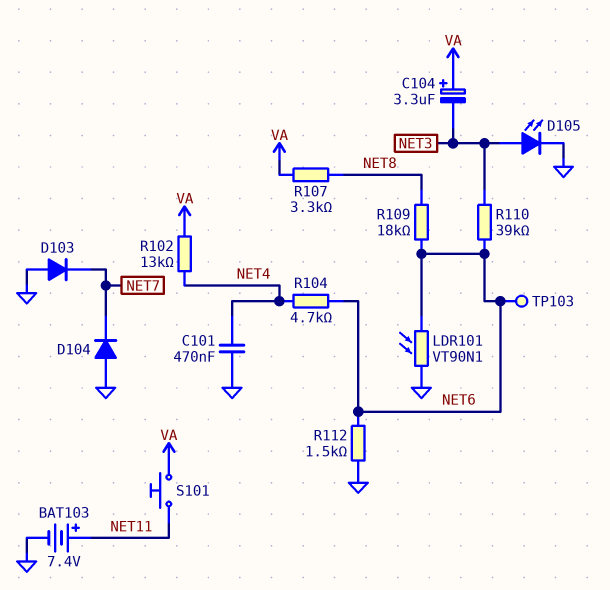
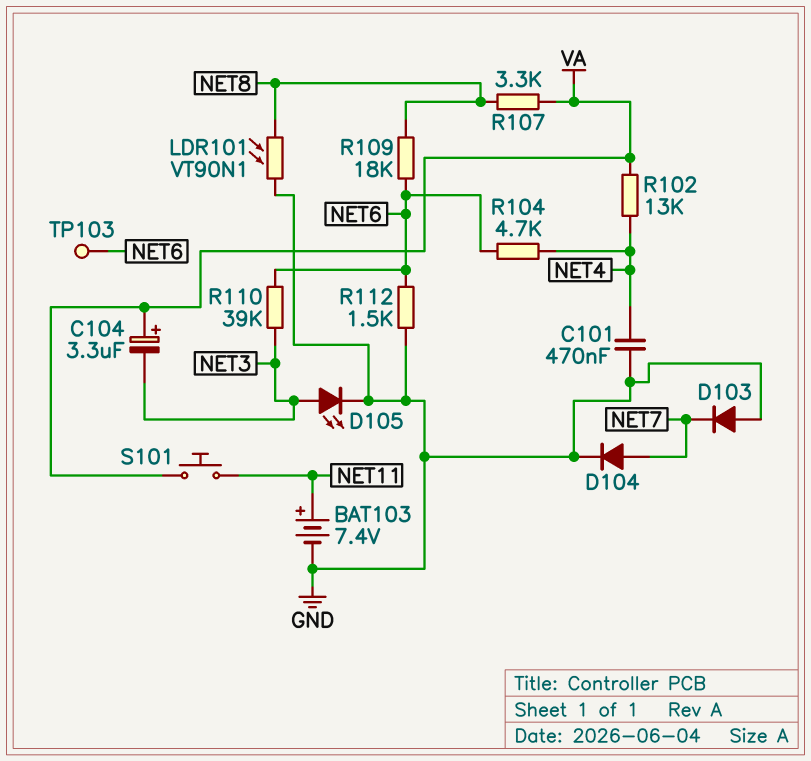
D104: diode (A GND, K NET7) -> diode (A NET7, K GND)
LDR101: VT90N1 (GND, NET6) -> VT90N1 (GND, NET8)

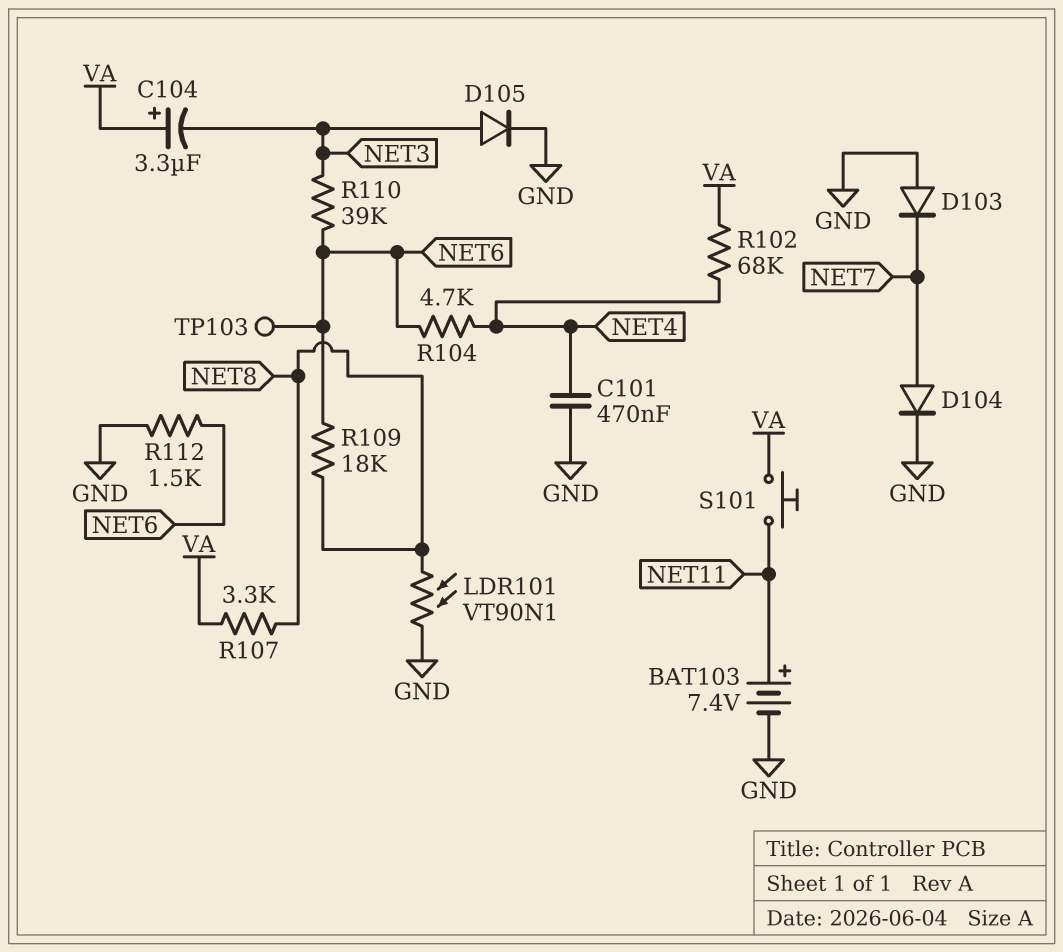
D105: LED (A NET3, K GND) -> diode (A NET3, K GND)
R102: 13k (NET4, VA) -> 68k (NET4, VA)

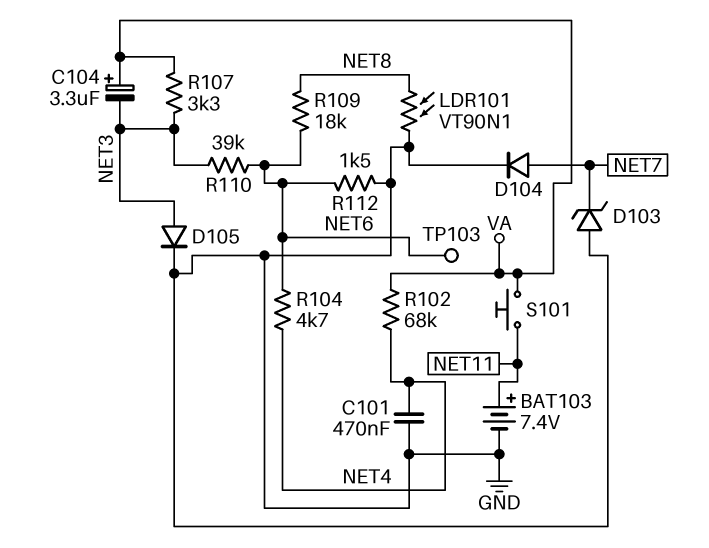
D103: diode (A GND, K NET7) -> zener (A GND, K NET7)
R107: 3.3k (NET8, VA) -> 3.3k (NET3, VA)

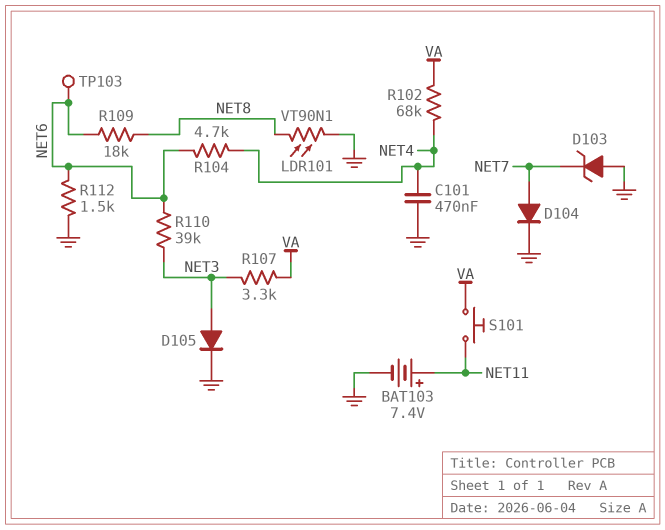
C104: 3.3uF (plus VA, minus NET3) -> none

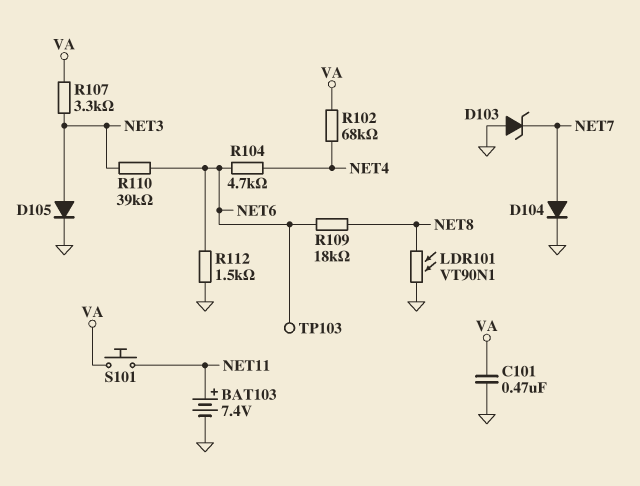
C101: 470nF (GND, NET4) -> 470nF (GND, VA)

